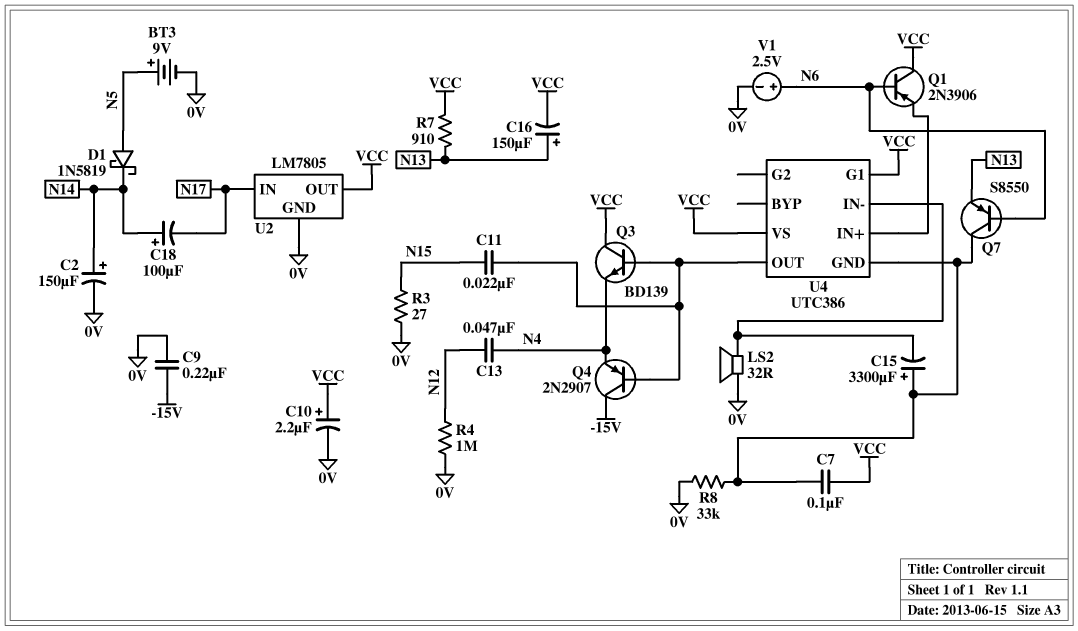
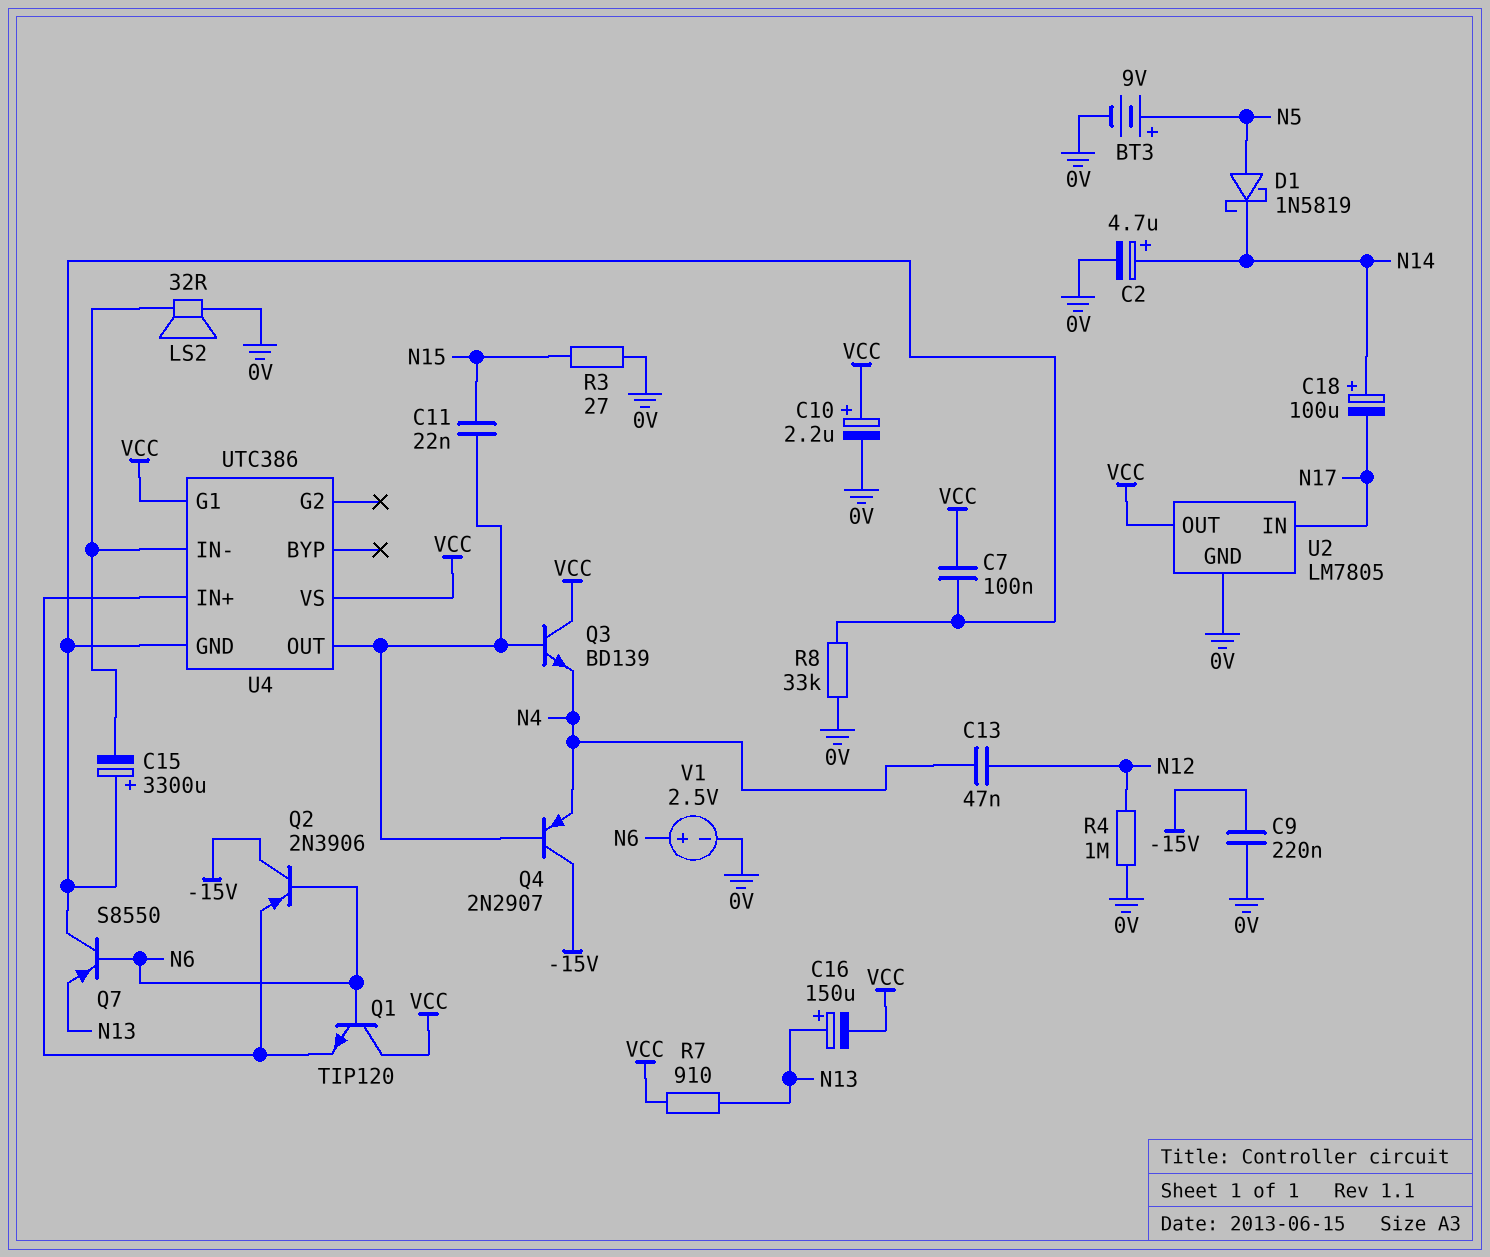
C2: 150uF (plus N14, minus 0V) -> 4.7uF (plus N14, minus 0V)
Q1: PNP 2N3906 (B N6, C VCC, E U4/IN+) -> NPN TIP120 (B N6, C VCC, E U4/IN+)
Q2: none -> PNP 2N3906 (B N6, C -15V, E U4/IN+)

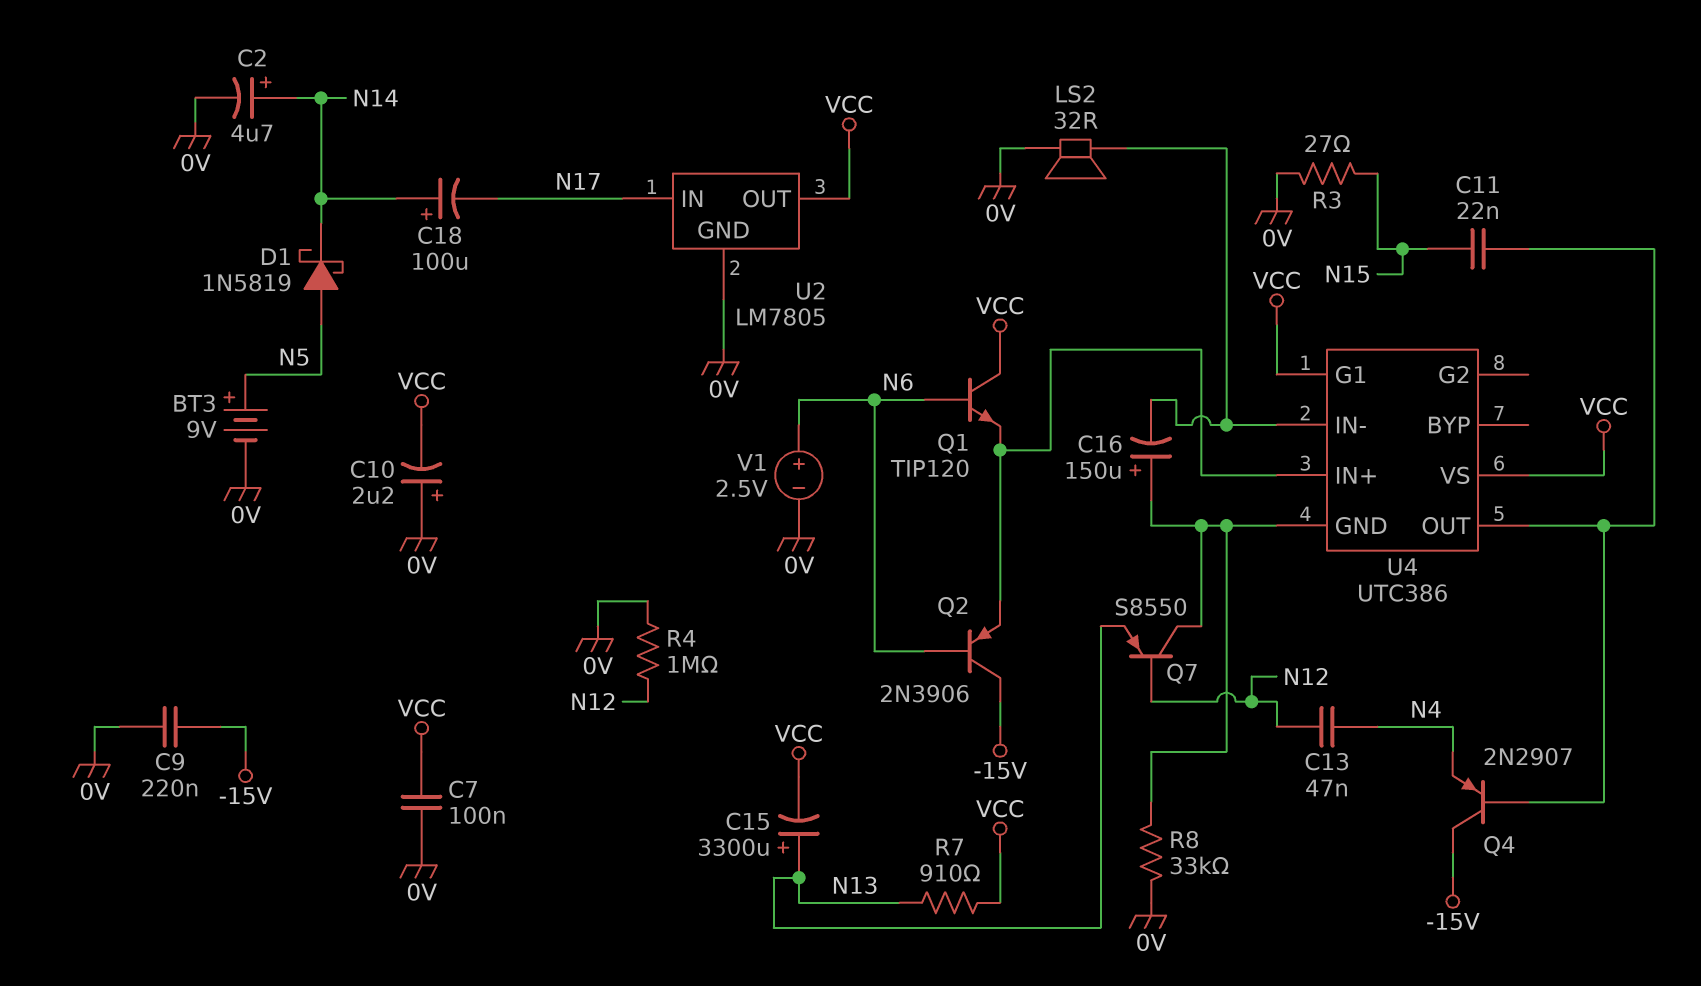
C7: 100nF (U4/GND, VCC) -> 100nF (0V, VCC)
C10: 2.2uF (plus VCC, minus 0V) -> 2.2uF (plus 0V, minus VCC)
C15: 3300uF (plus U4/GND, minus U4/IN-) -> 3300uF (plus N13, minus VCC)
C16: 150uF (plus N13, minus VCC) -> 150uF (plus U4/GND, minus U4/IN-)
Q3: NPN BD139 (B U4/OUT, C VCC, E N4) -> none
Q7: PNP S8550 (B N6, C U4/GND, E N13) -> PNP S8550 (B N12, C U4/GND, E N13)

